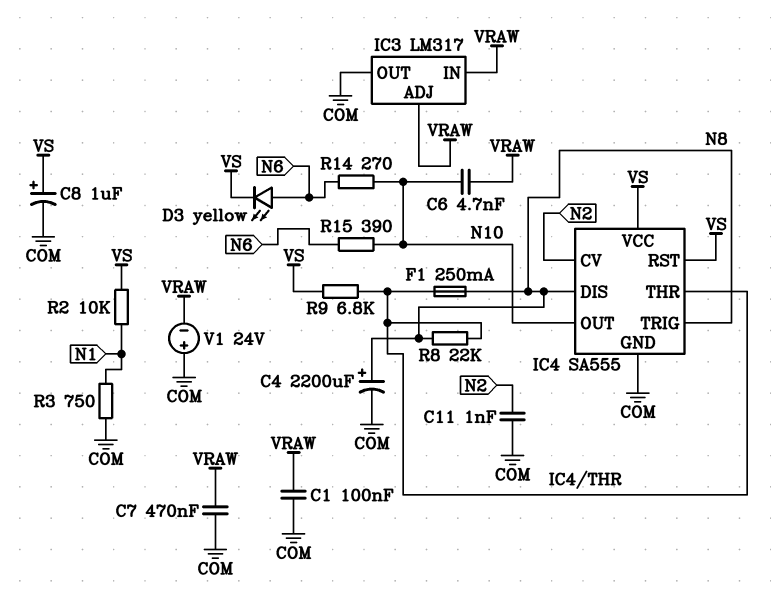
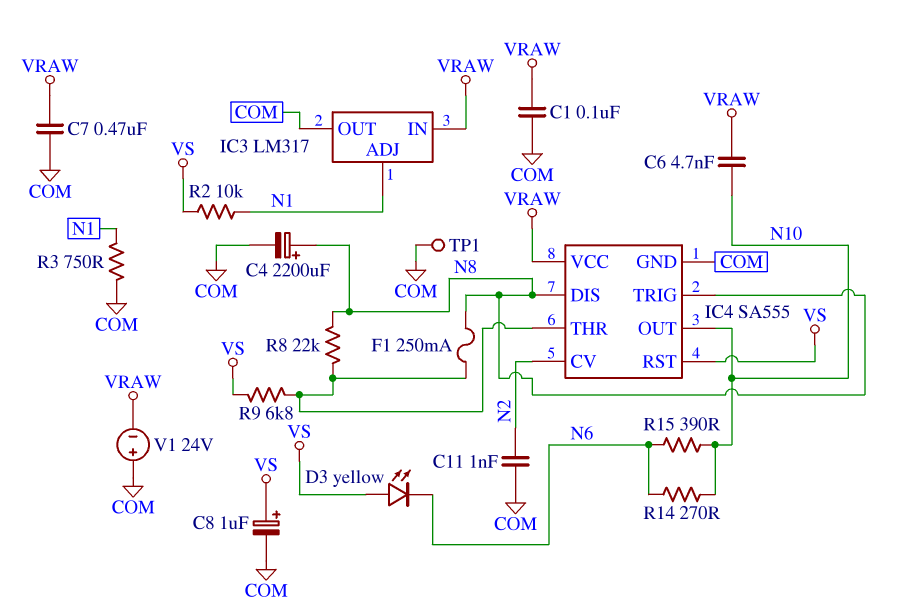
D3: LED yellow (A N6, K VS) -> LED yellow (A VS, K N6)
IC3 pin ADJ: VRAW -> N1
IC4 pin VCC: VS -> VRAW
TP1: none -> test point (COM)

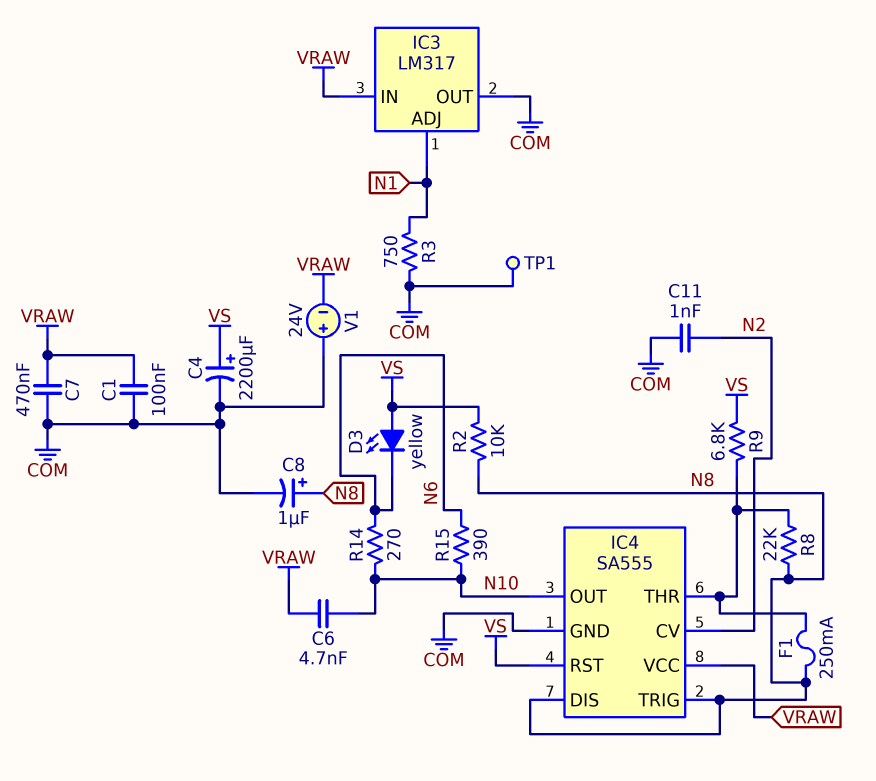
C4: 2200uF (plus N8, minus COM) -> 2200uF (plus VS, minus COM)
C8: 1uF (plus VS, minus COM) -> 1uF (plus N8, minus COM)
R2: 10k (N1, VS) -> 10k (N8, VS)

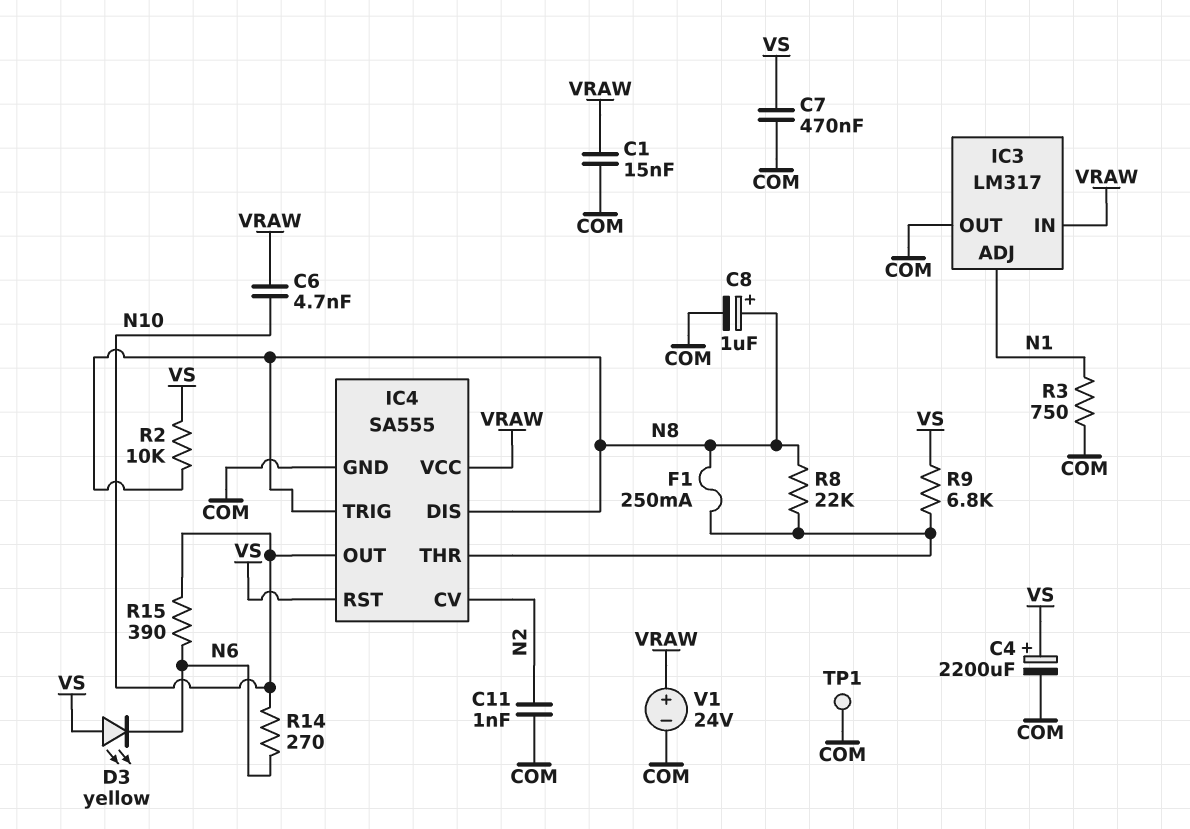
C1: 100nF (COM, VRAW) -> 15nF (COM, VRAW)
C7: 470nF (COM, VRAW) -> 470nF (COM, VS)
V1: 24V (plus COM, minus VRAW) -> 24V (plus VRAW, minus COM)

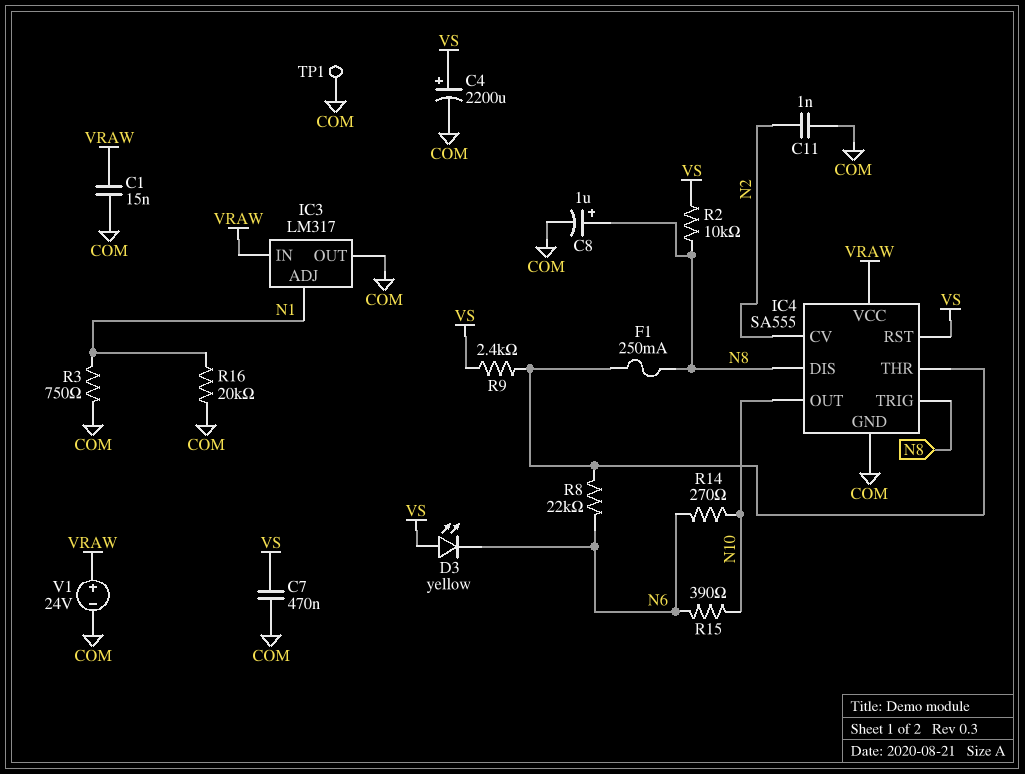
C6: 4.7nF (N10, VRAW) -> none
R8: 22k (IC4/THR, N8) -> 22k (IC4/THR, N6)
R9: 6.8k (IC4/THR, VS) -> 2.4k (IC4/THR, VS)
R16: none -> 20k (COM, N1)

